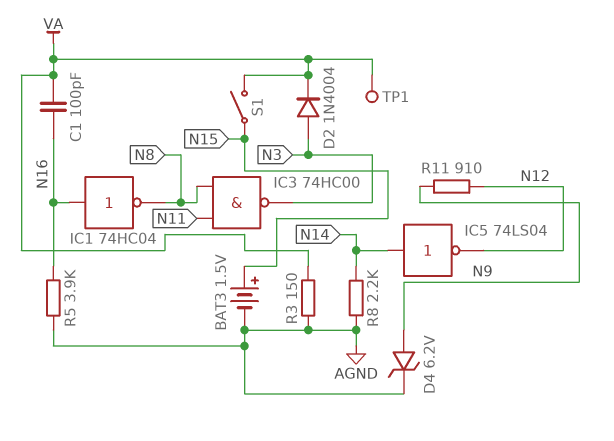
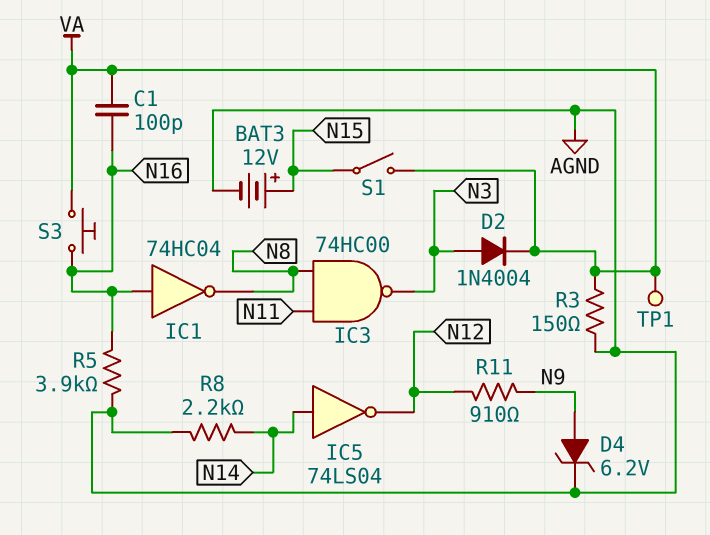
BAT3: 1.5V (plus N15, minus AGND) -> 12V (plus N15, minus AGND)
S3: none -> button (N16, VA)

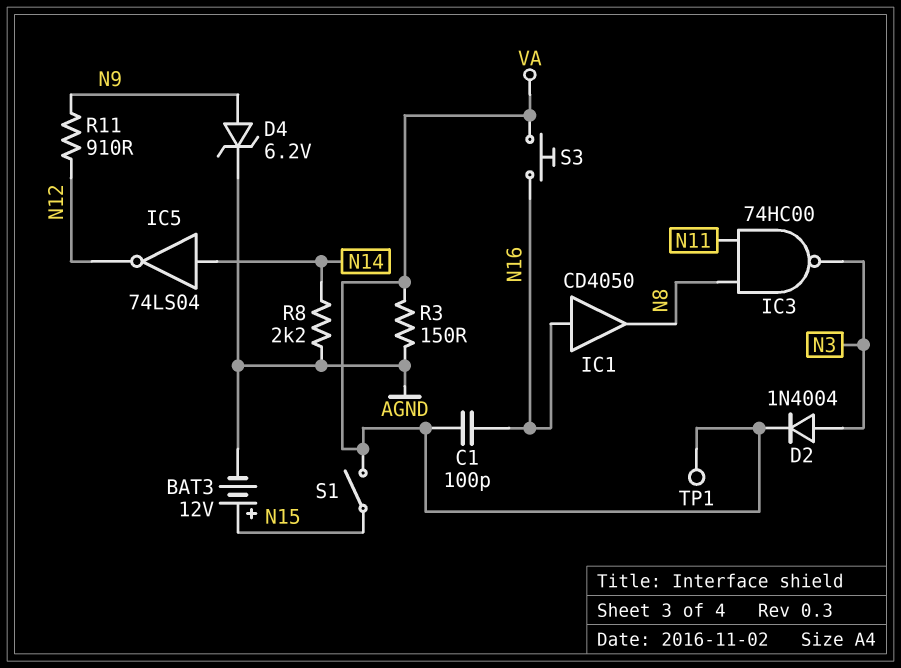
IC1: NOT 74HC04 (in N16, out N8) -> buffer CD4050 (in N16, out N8)
R5: 3.9k (AGND, N16) -> none

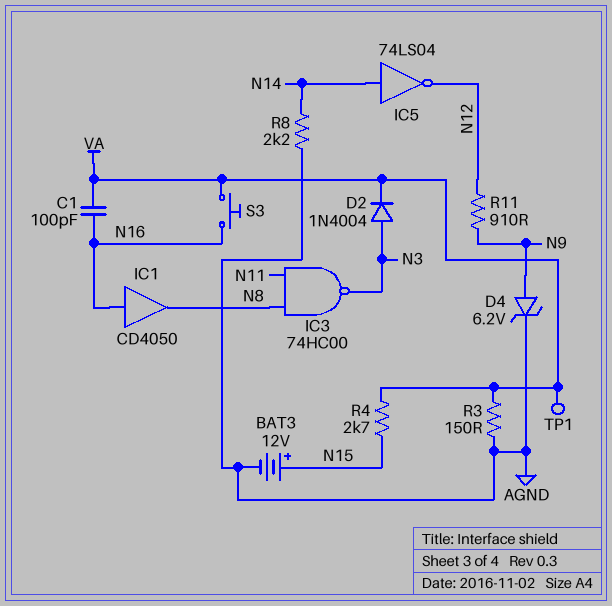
R4: none -> 2.7k (N15, VA)
S1: switch (N15, VA) -> none

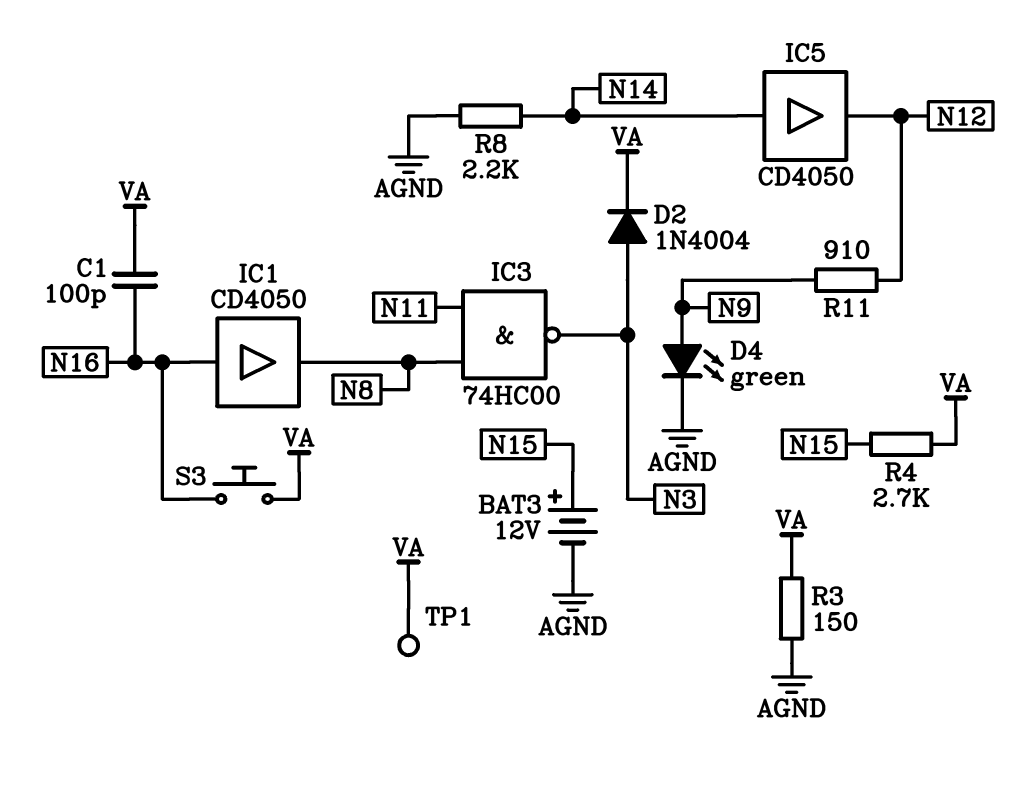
D4: zener 6.2V (A N9, K AGND) -> LED green (A N9, K AGND)
IC5: NOT 74LS04 (in N14, out N12) -> buffer CD4050 (in N14, out N12)

